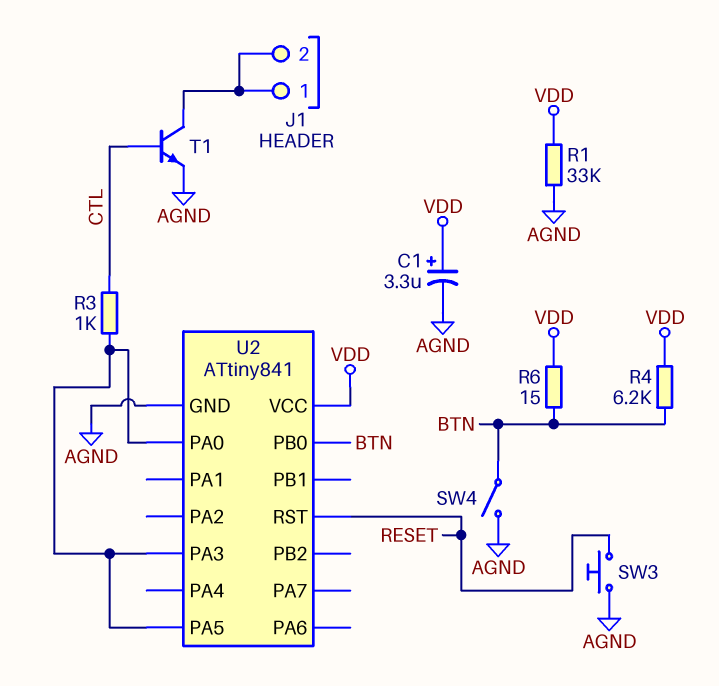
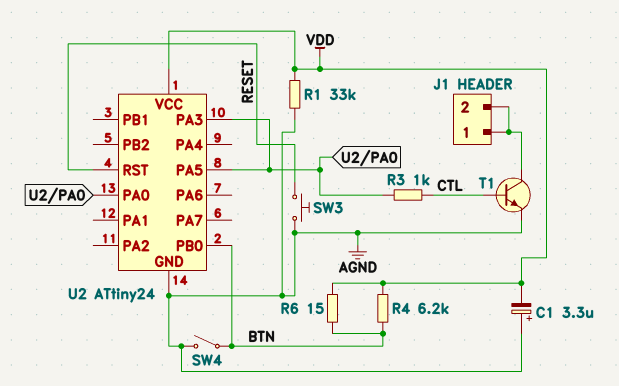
C1: 3.3uF (plus VDD, minus AGND) -> 3.3uF (plus AGND, minus VDD)
U2: ATtiny841 -> ATtiny24

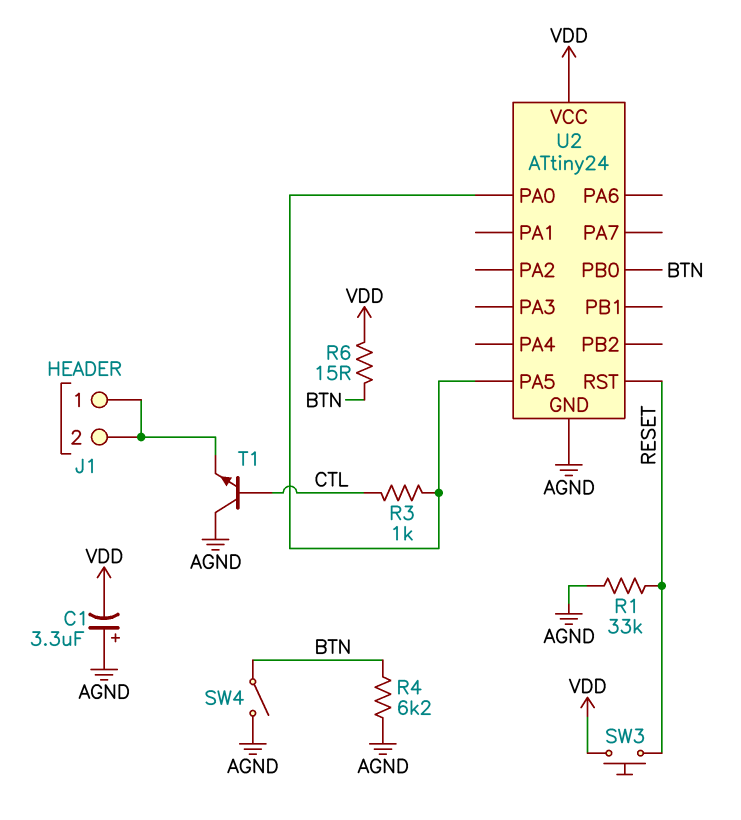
R1: 33k (AGND, VDD) -> 33k (AGND, RESET)
R4: 6.2k (BTN, VDD) -> 6.2k (AGND, BTN)
SW3: button (AGND, RESET) -> button (RESET, VDD)
T1: NPN (B CTL, C J1/1, E AGND) -> NPN (B CTL, C AGND, E J1/1)
U2 pin PA3: U2/PA0 -> none

